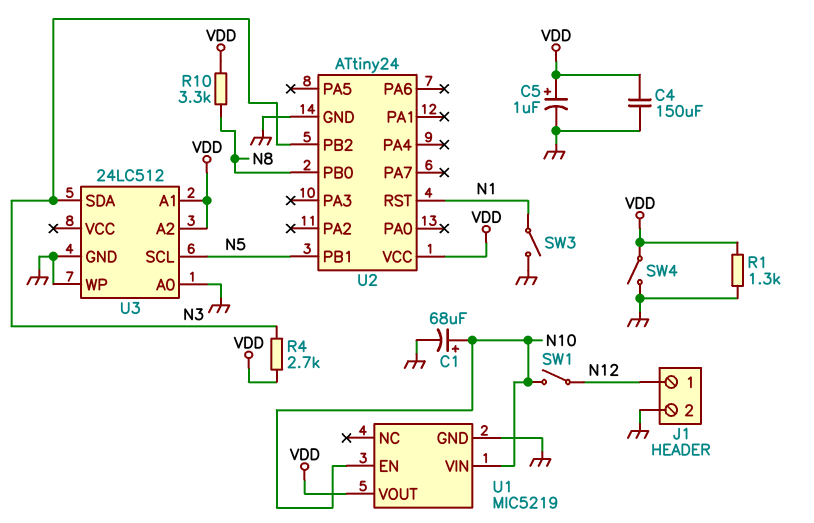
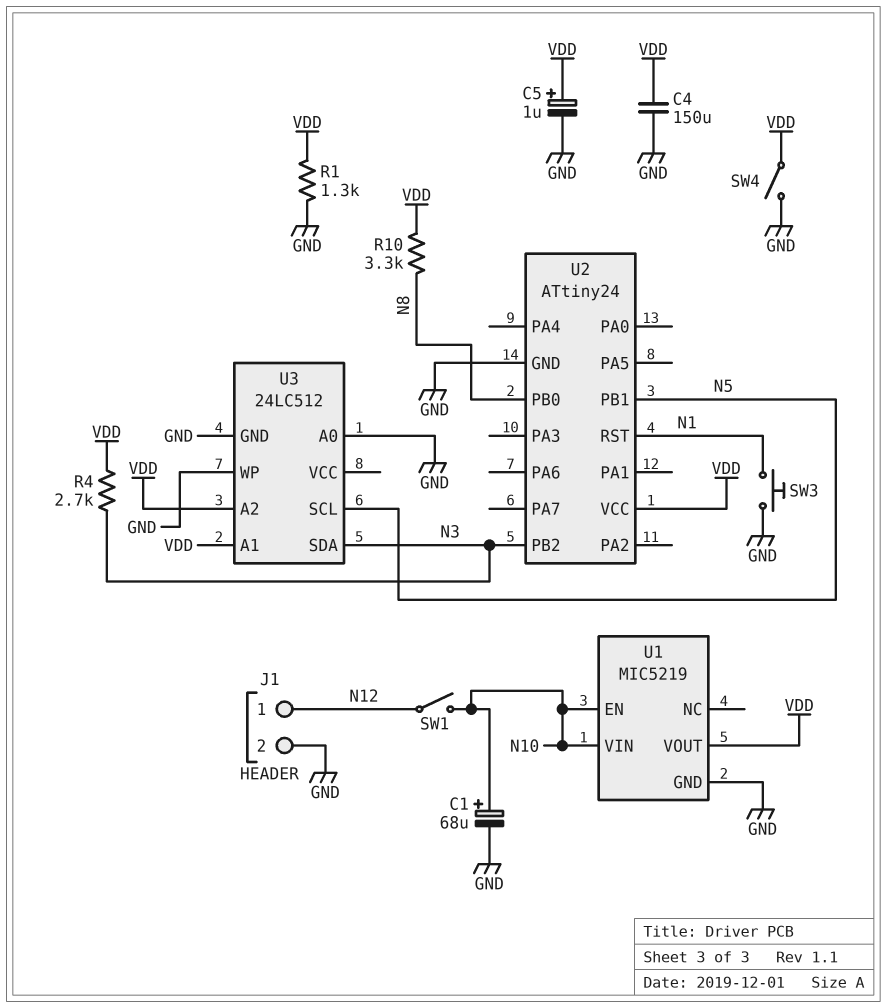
SW3: switch (GND, N1) -> button (GND, N1)

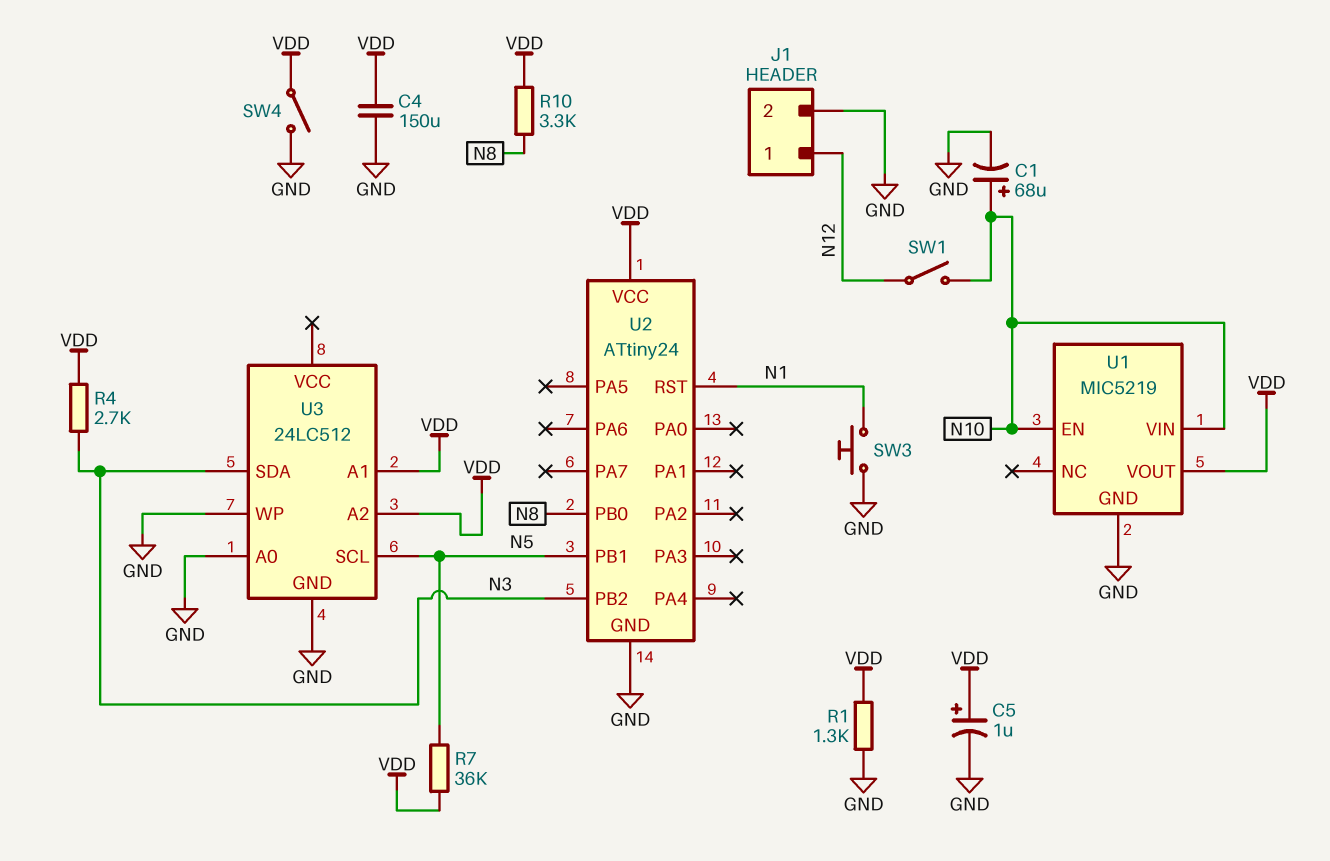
R7: none -> 36k (N5, VDD)

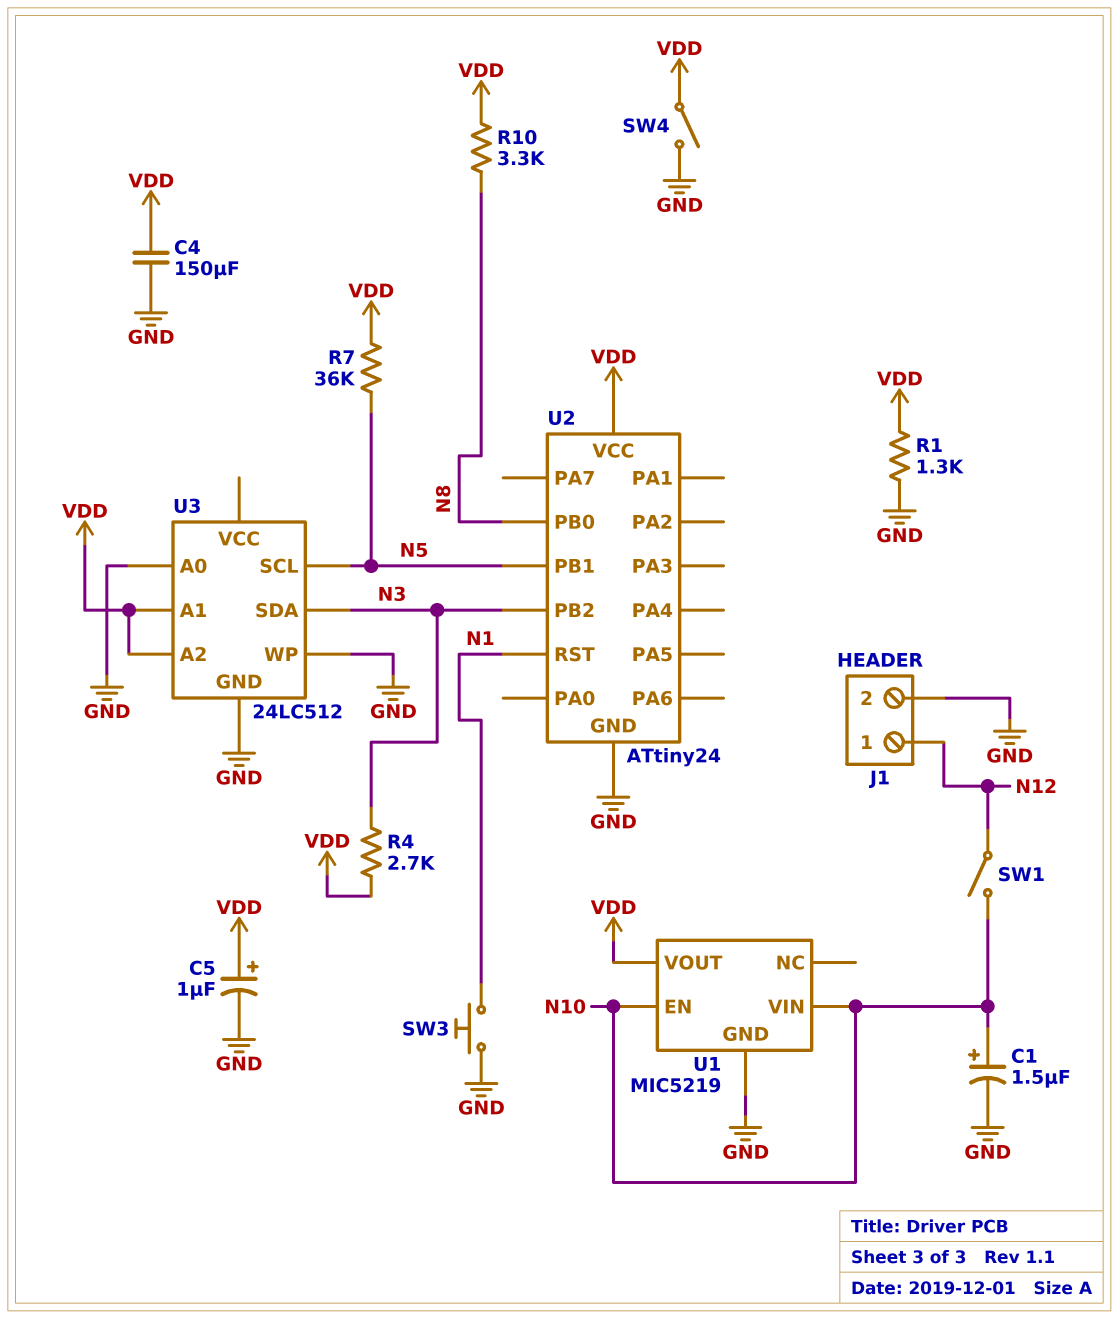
C1: 68uF (plus N10, minus GND) -> 1.5uF (plus N10, minus GND)

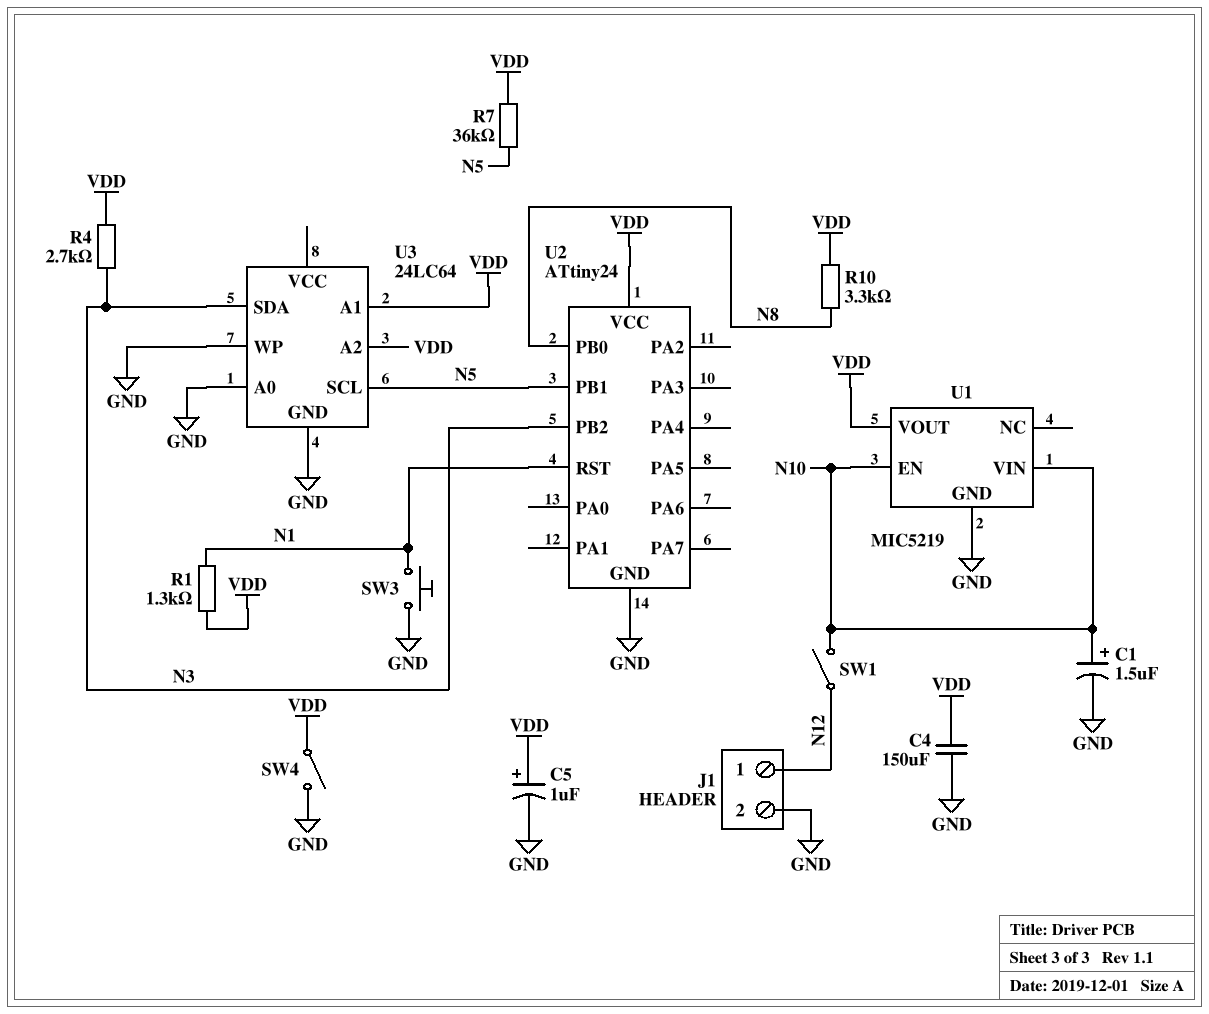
R1: 1.3k (GND, VDD) -> 1.3k (N1, VDD)
U3: 24LC512 -> 24LC64

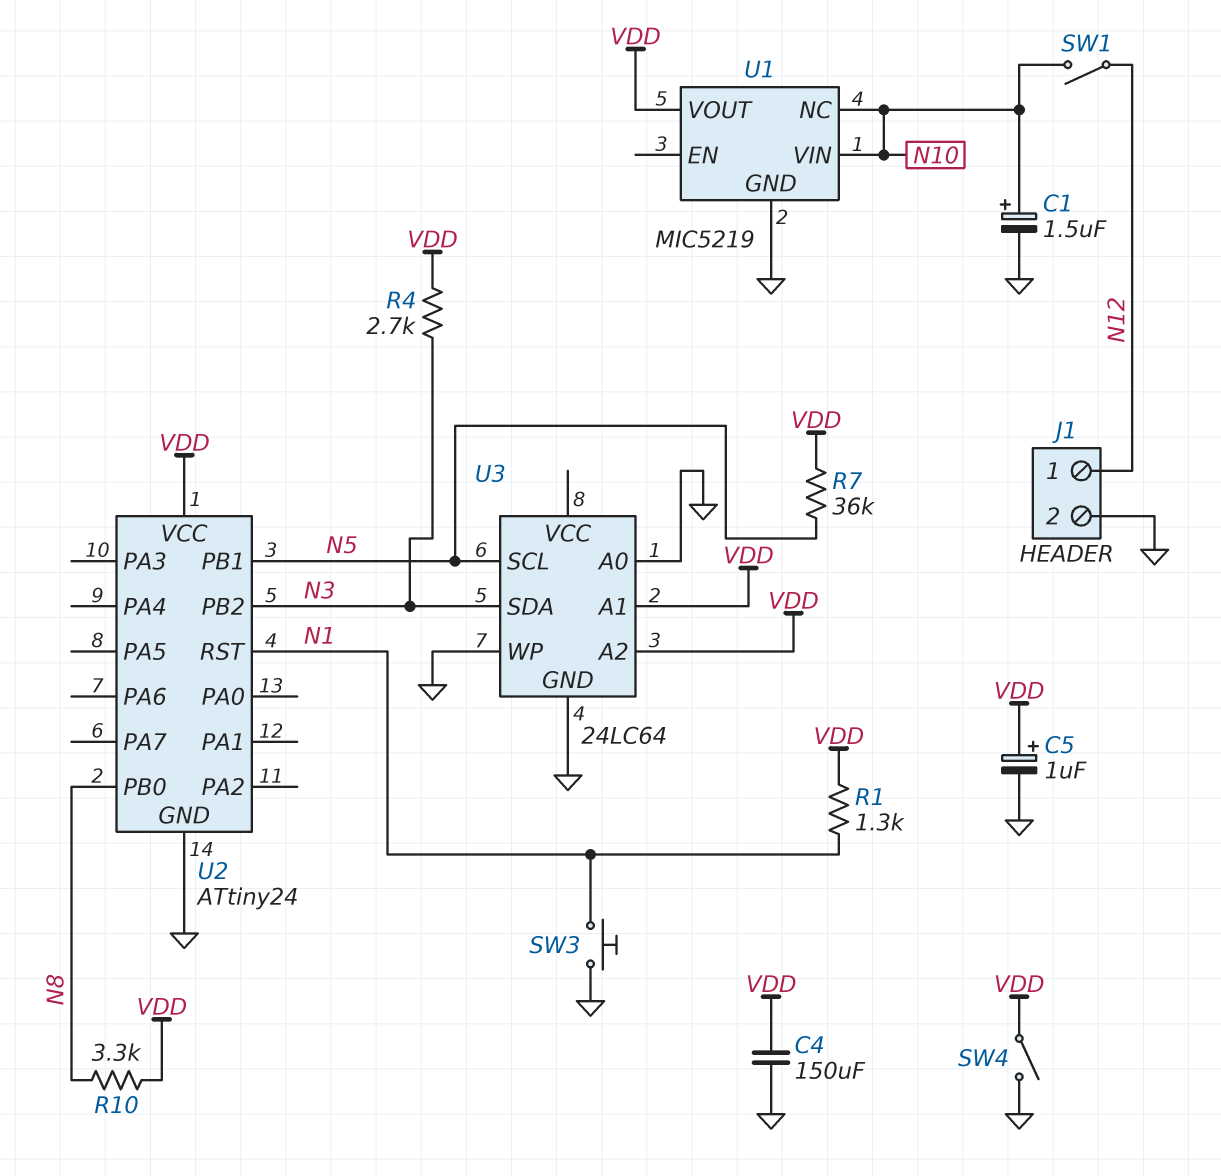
U1 pin EN: N10 -> none
U1 pin NC: none -> N10

